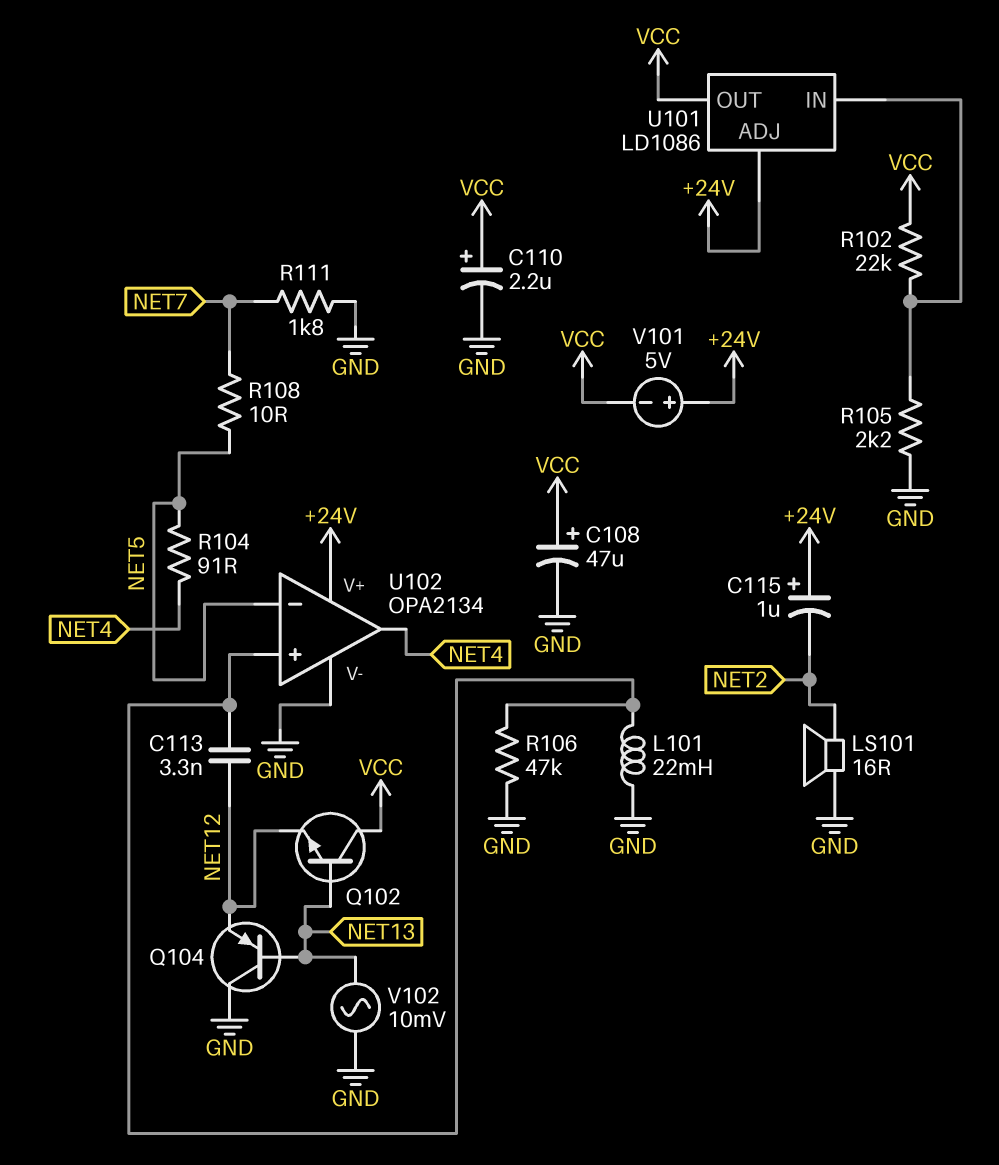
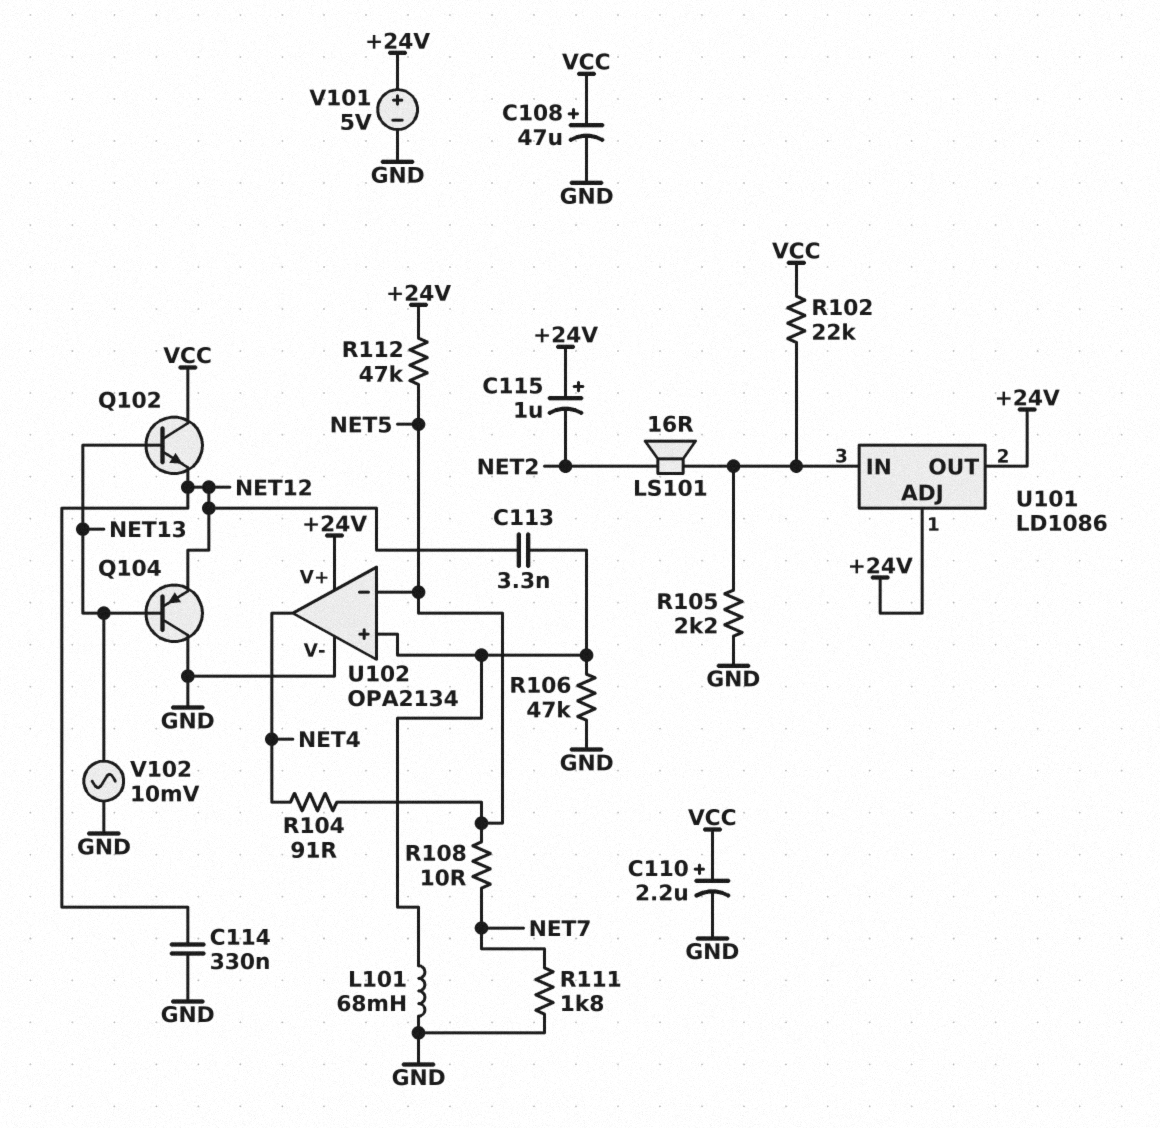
C114: none -> 330nF (GND, NET12)
L101: 22mH (GND, U102/in+) -> 68mH (GND, U102/in+)
LS101: speaker 16R (GND, NET2) -> speaker 16R (NET2, U101/IN)
R112: none -> 47k (+24V, NET5)
U101 pin OUT: VCC -> +24V
V101: 5V (plus +24V, minus VCC) -> 5V (plus +24V, minus GND)

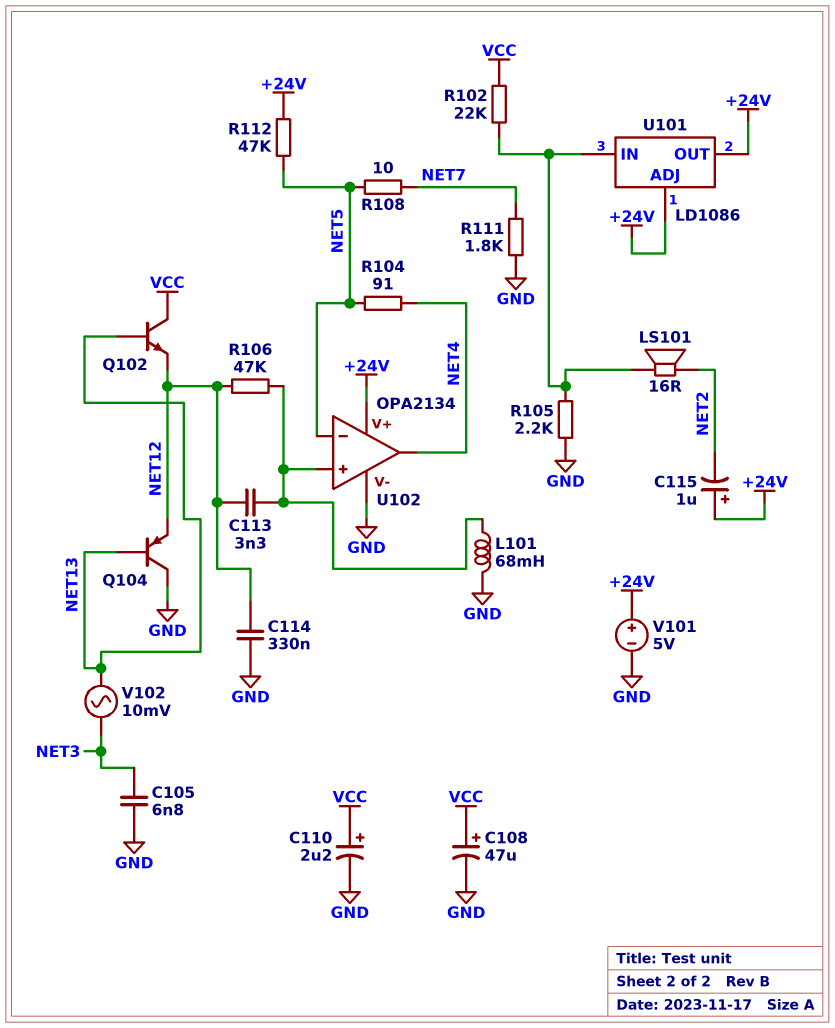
C105: none -> 6.8nF (GND, NET3)
R106: 47k (GND, U102/in+) -> 47k (NET12, U102/in+)
V102: AC 10mV (GND, NET13) -> AC 10mV (NET3, NET13)

